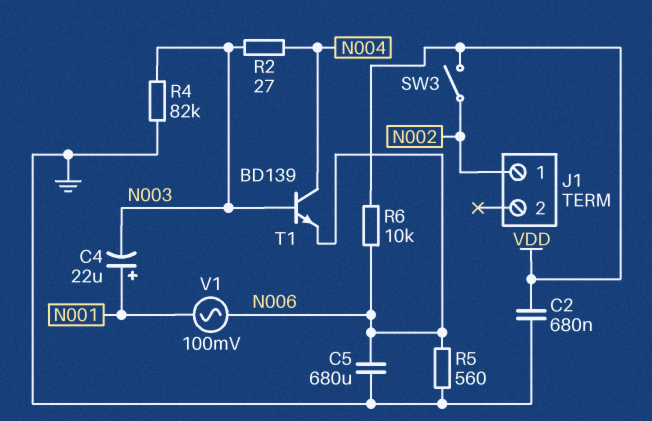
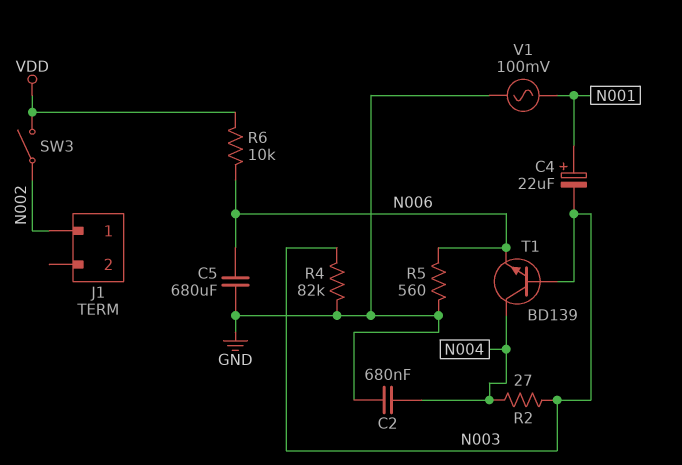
C2: 680nF (GND, VDD) -> 680nF (GND, N004)
V1: AC 100mV (N001, N006) -> AC 100mV (GND, N001)

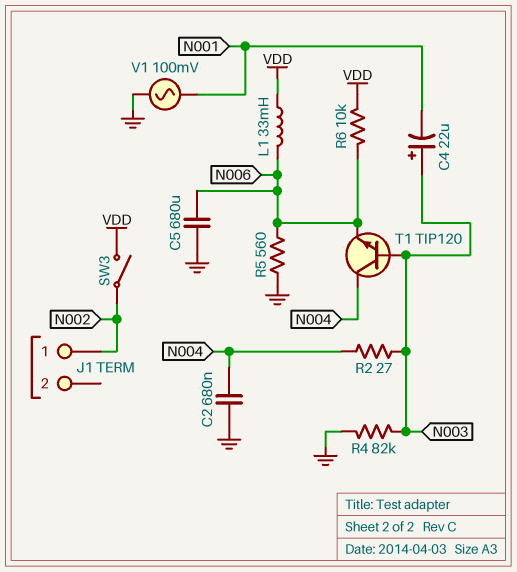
C4: 22uF (plus N001, minus N003) -> 22uF (plus N003, minus N001)
L1: none -> 33mH (N006, VDD)
T1: NPN BD139 (B N003, C N004, E N006) -> NPN TIP120 (B N003, C N004, E N006)

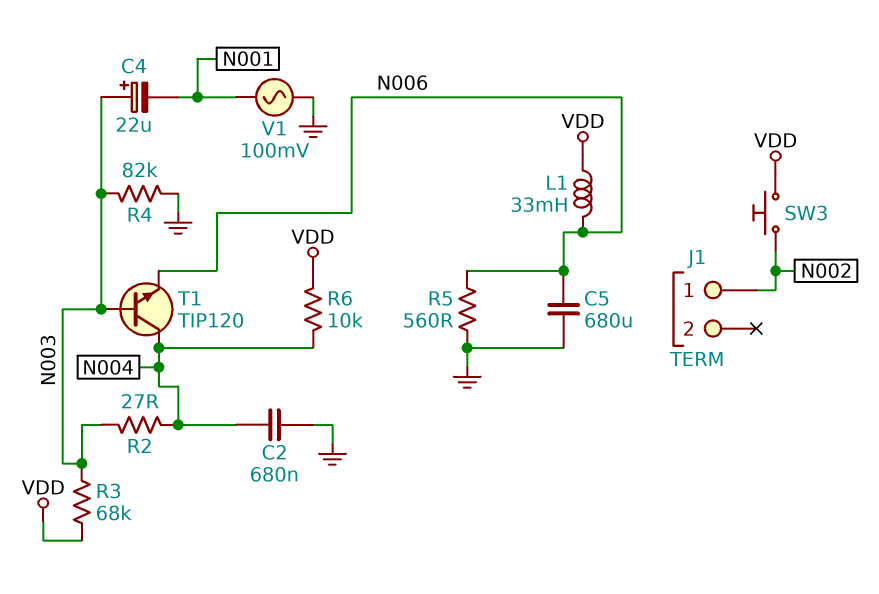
R3: none -> 68k (N003, VDD)
R6: 10k (N006, VDD) -> 10k (N004, VDD)
SW3: switch (N002, VDD) -> button (N002, VDD)

